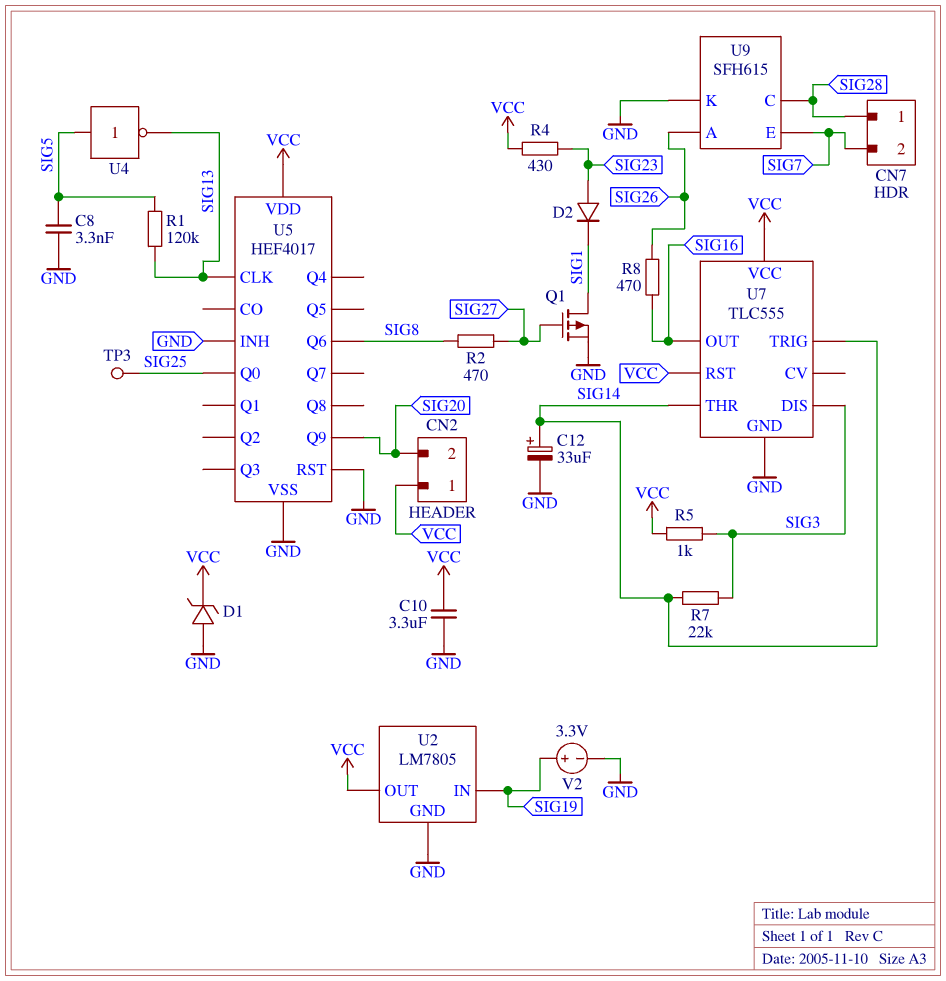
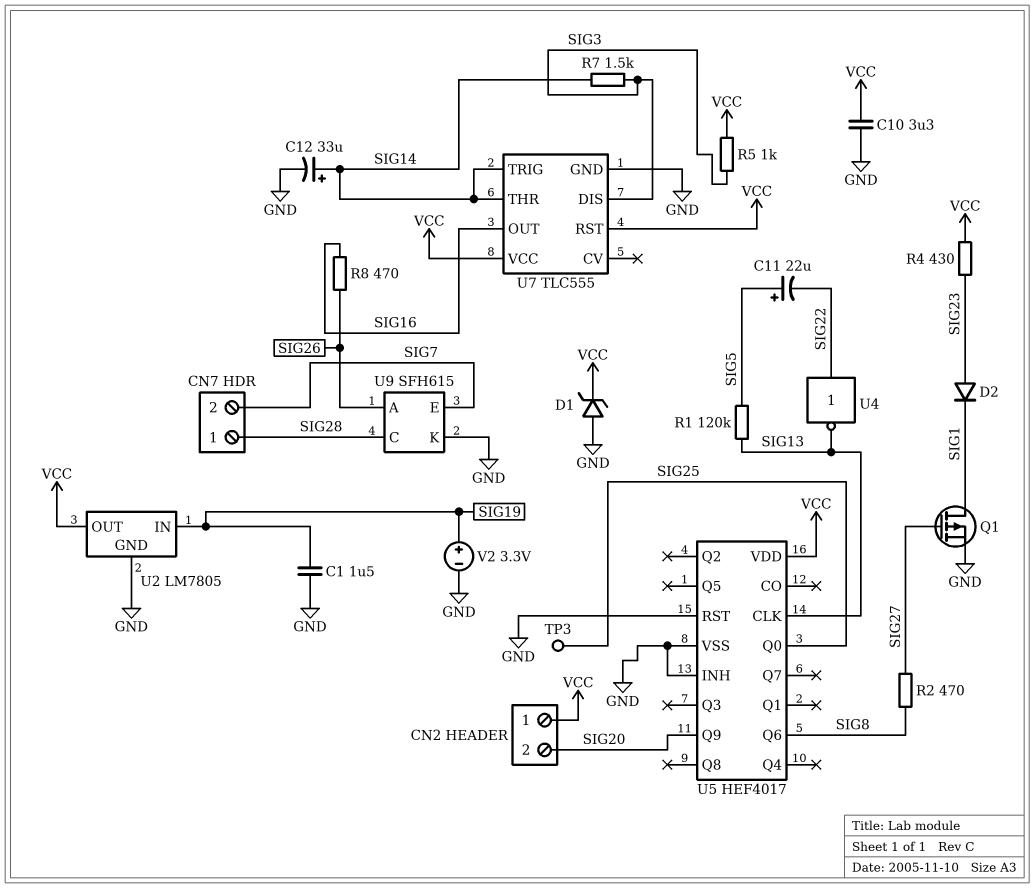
C1: none -> 1.5uF (GND, SIG19)
C8: 3.3nF (GND, SIG5) -> none
C11: none -> 22uF (plus SIG5, minus SIG22)
R7: 22k (SIG3, SIG14) -> 1.5k (SIG3, SIG14)
U4: NOT (in SIG5, out SIG13) -> NOT (in SIG22, out SIG13)

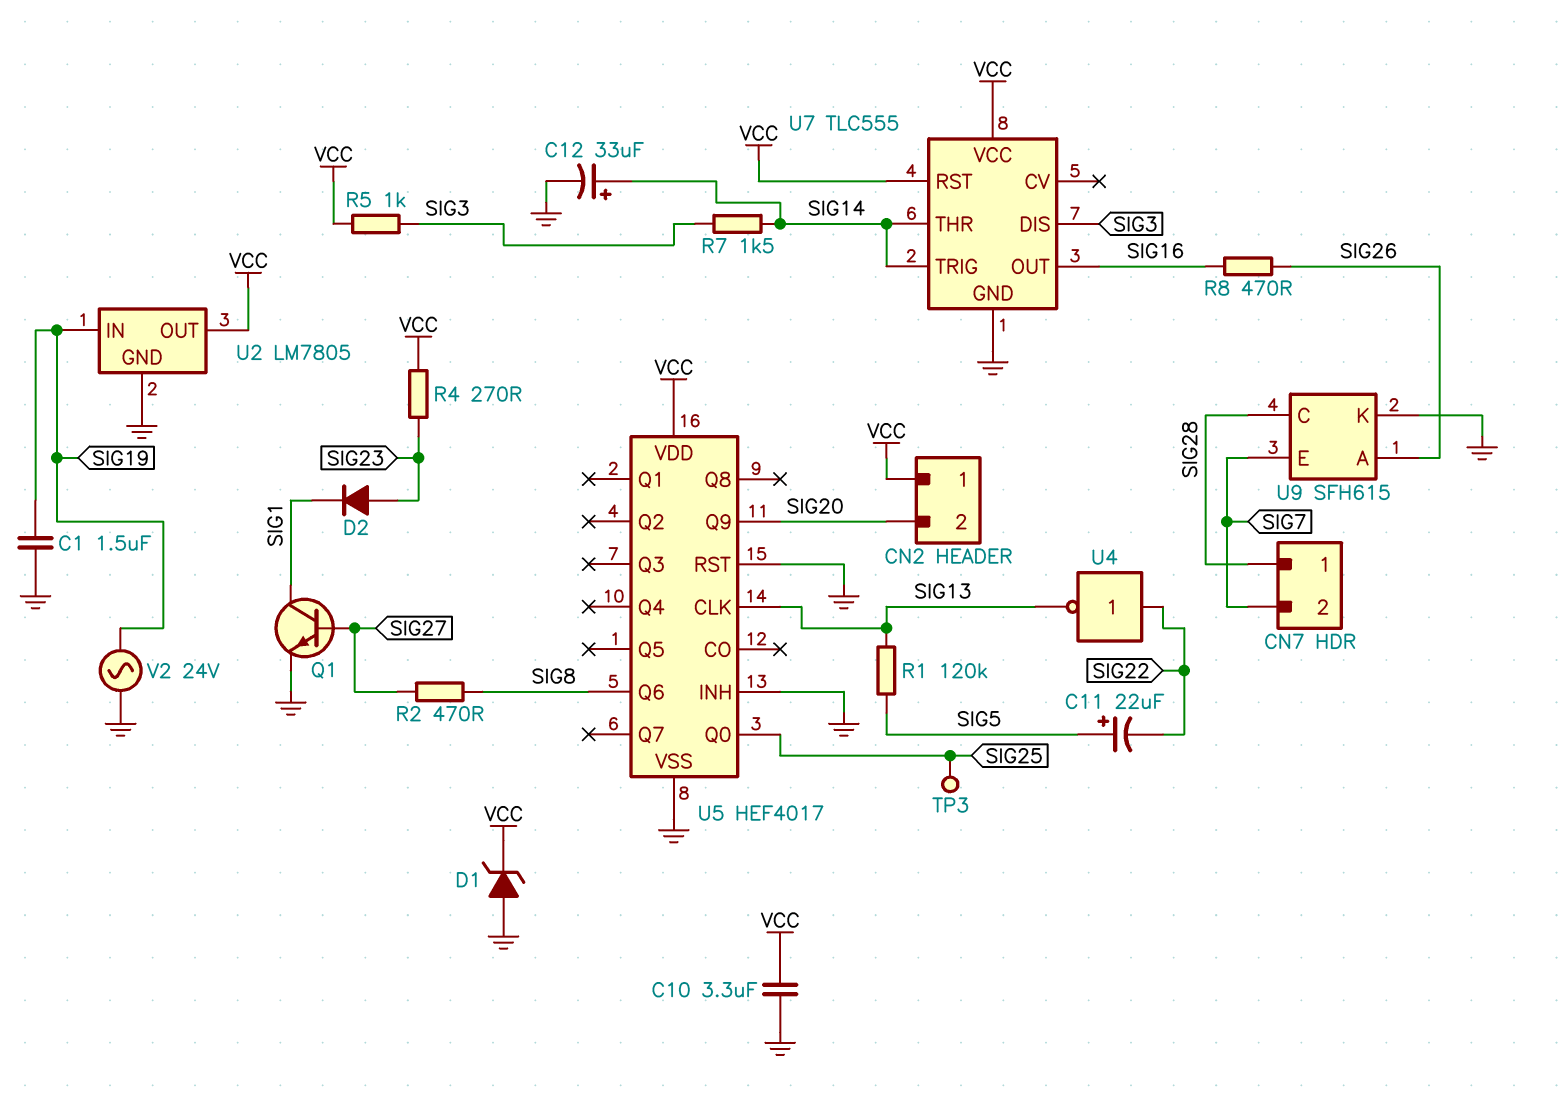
Q1: PMOS (G SIG27, D SIG1, S GND) -> NPN (B SIG27, C SIG1, E GND)
R4: 430 (SIG23, VCC) -> 270 (SIG23, VCC)
V2: 3.3V (plus SIG19, minus GND) -> AC 24V (GND, SIG19)

